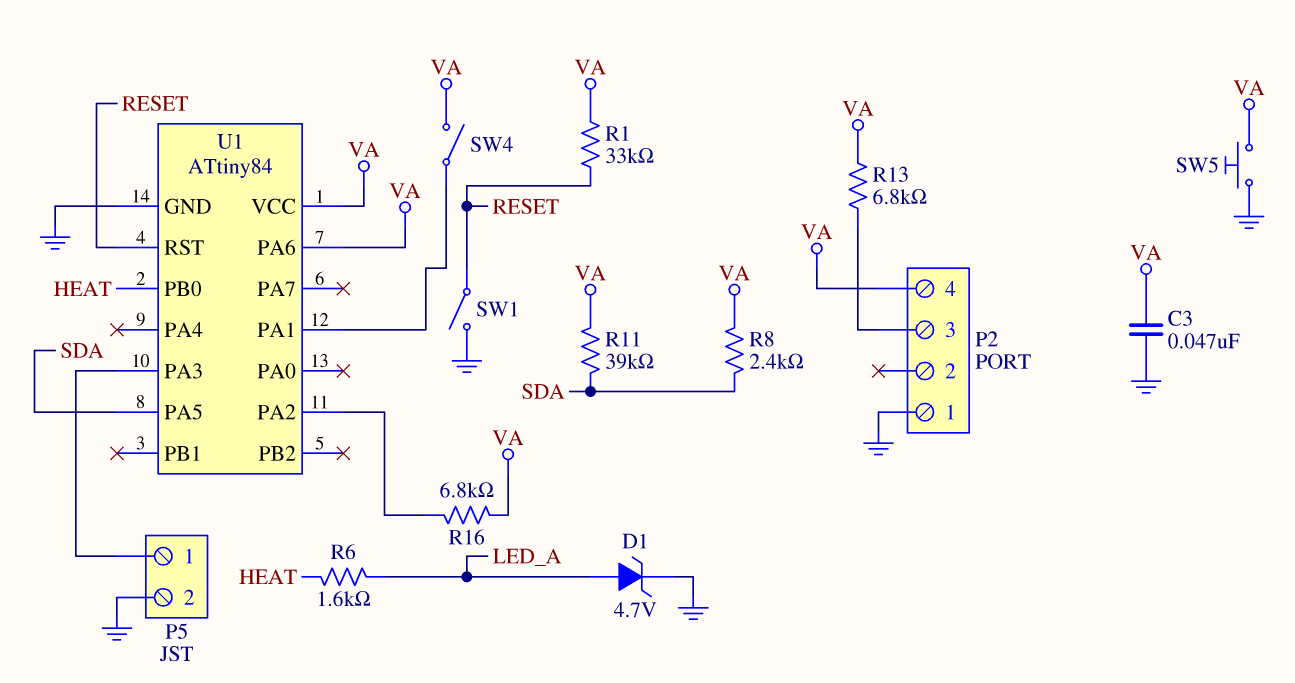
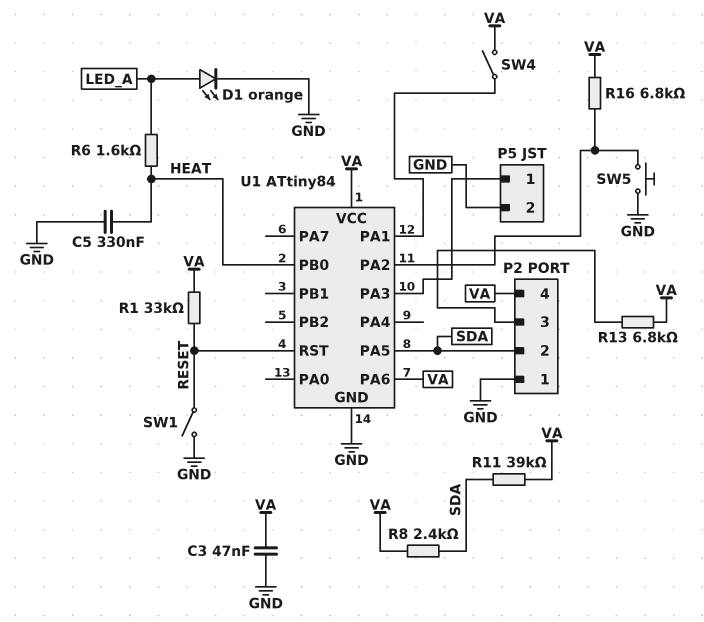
C5: none -> 330nF (GND, HEAT)
D1: zener 4.7V (A LED_A, K GND) -> LED orange (A LED_A, K GND)
P2 pin 2: none -> SDA
SW5: button (GND, VA) -> button (GND, U1/PA2)

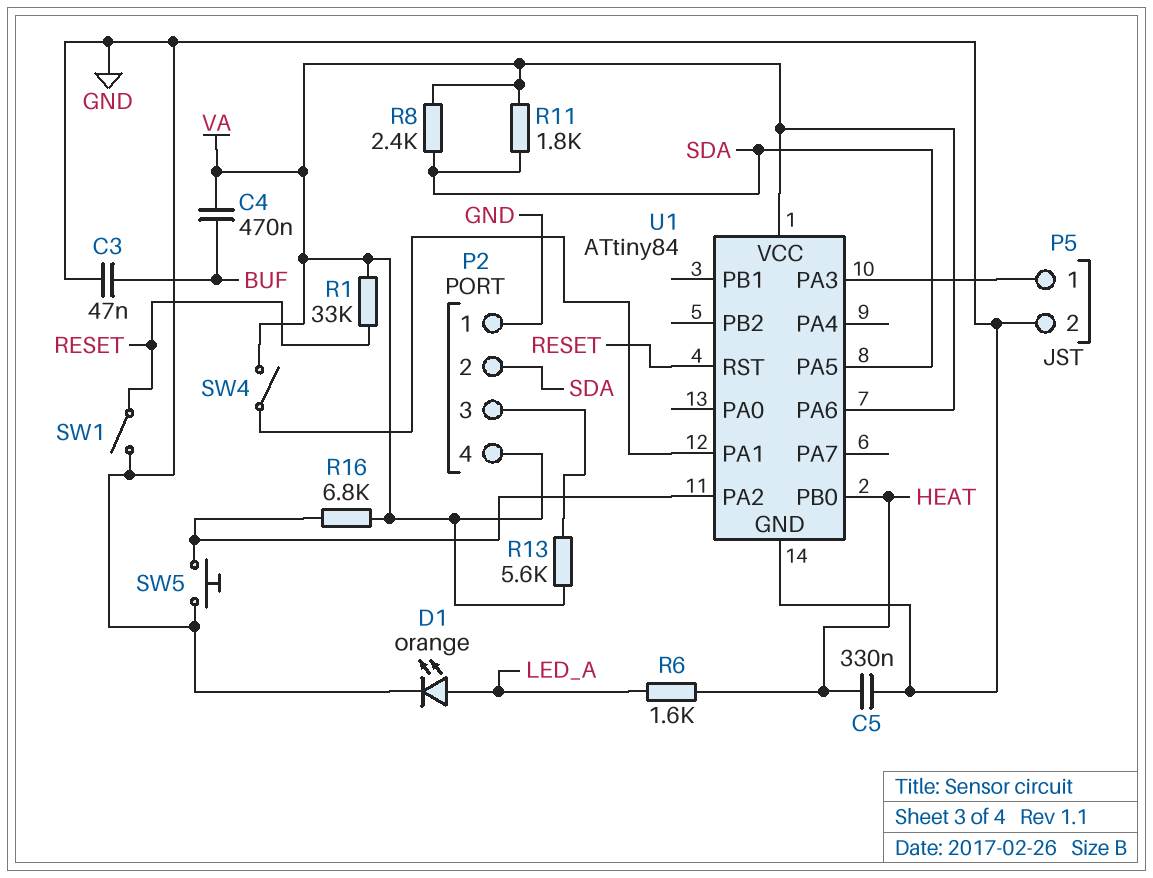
C3: 47nF (GND, VA) -> 47nF (BUF, GND)
C4: none -> 470nF (BUF, VA)
R11: 39k (SDA, VA) -> 1.8k (SDA, VA)
R13: 6.8k (P2/3, VA) -> 5.6k (P2/3, VA)

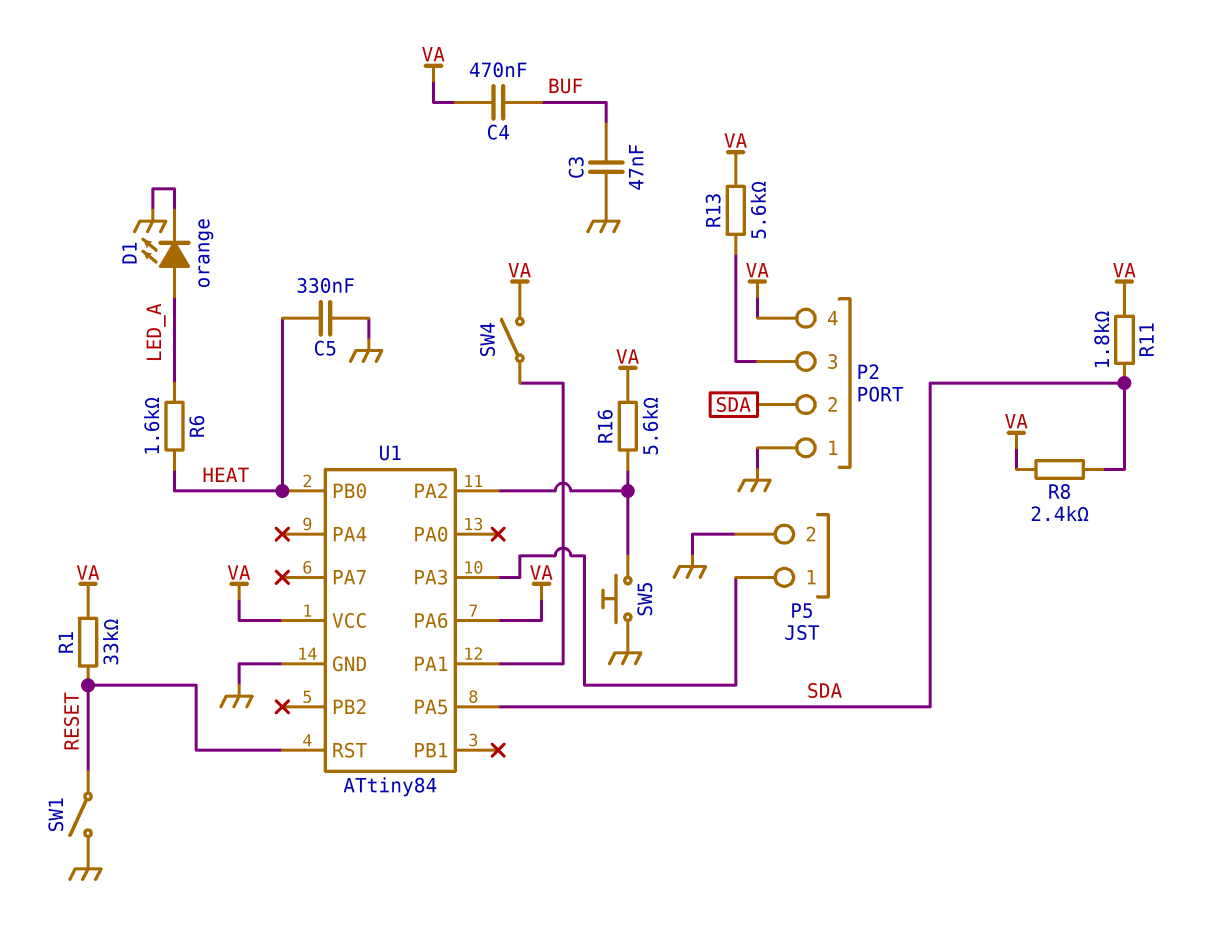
R16: 6.8k (U1/PA2, VA) -> 5.6k (U1/PA2, VA)

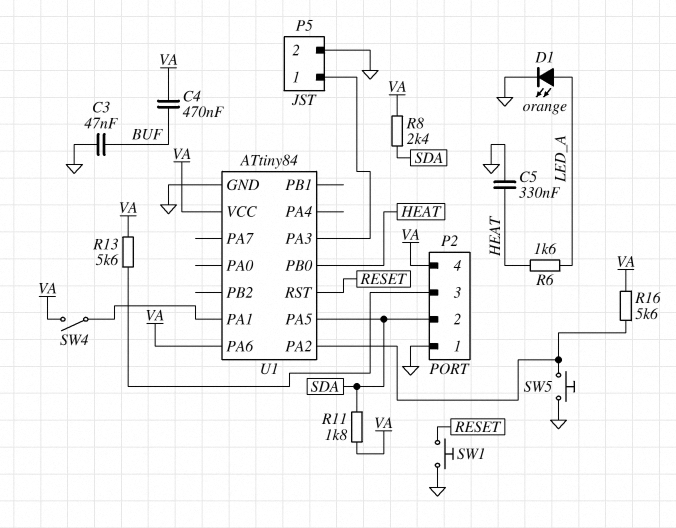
R1: 33k (RESET, VA) -> none
SW1: switch (GND, RESET) -> button (GND, RESET)

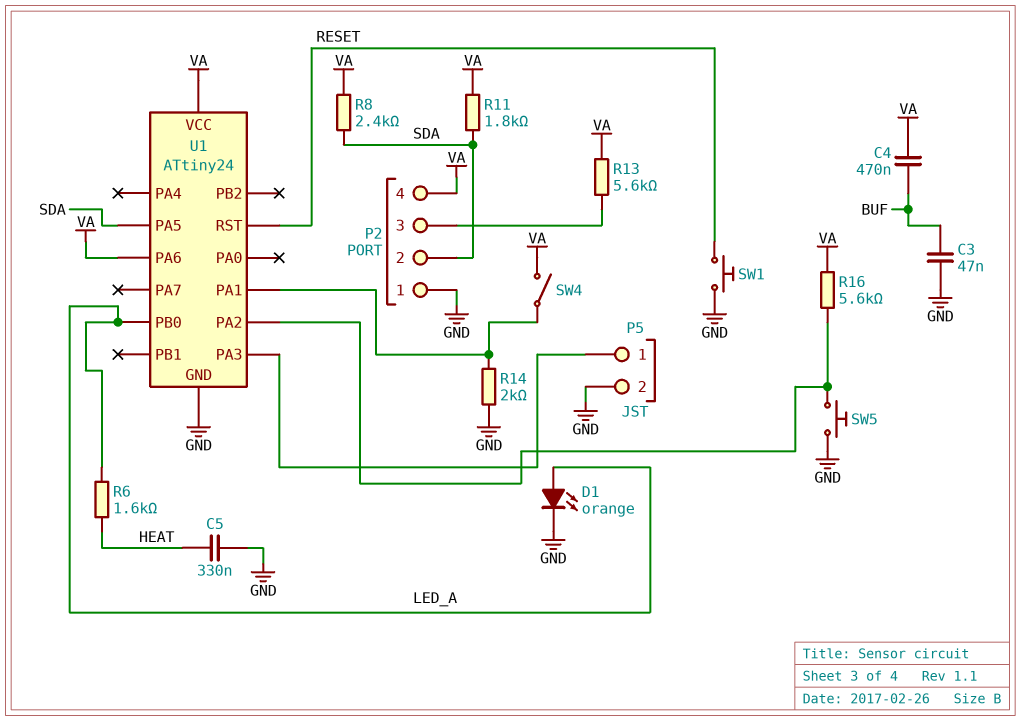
R14: none -> 2k (GND, U1/PA1)
U1: ATtiny84 -> ATtiny24
U1 pin PB0: HEAT -> LED_A

